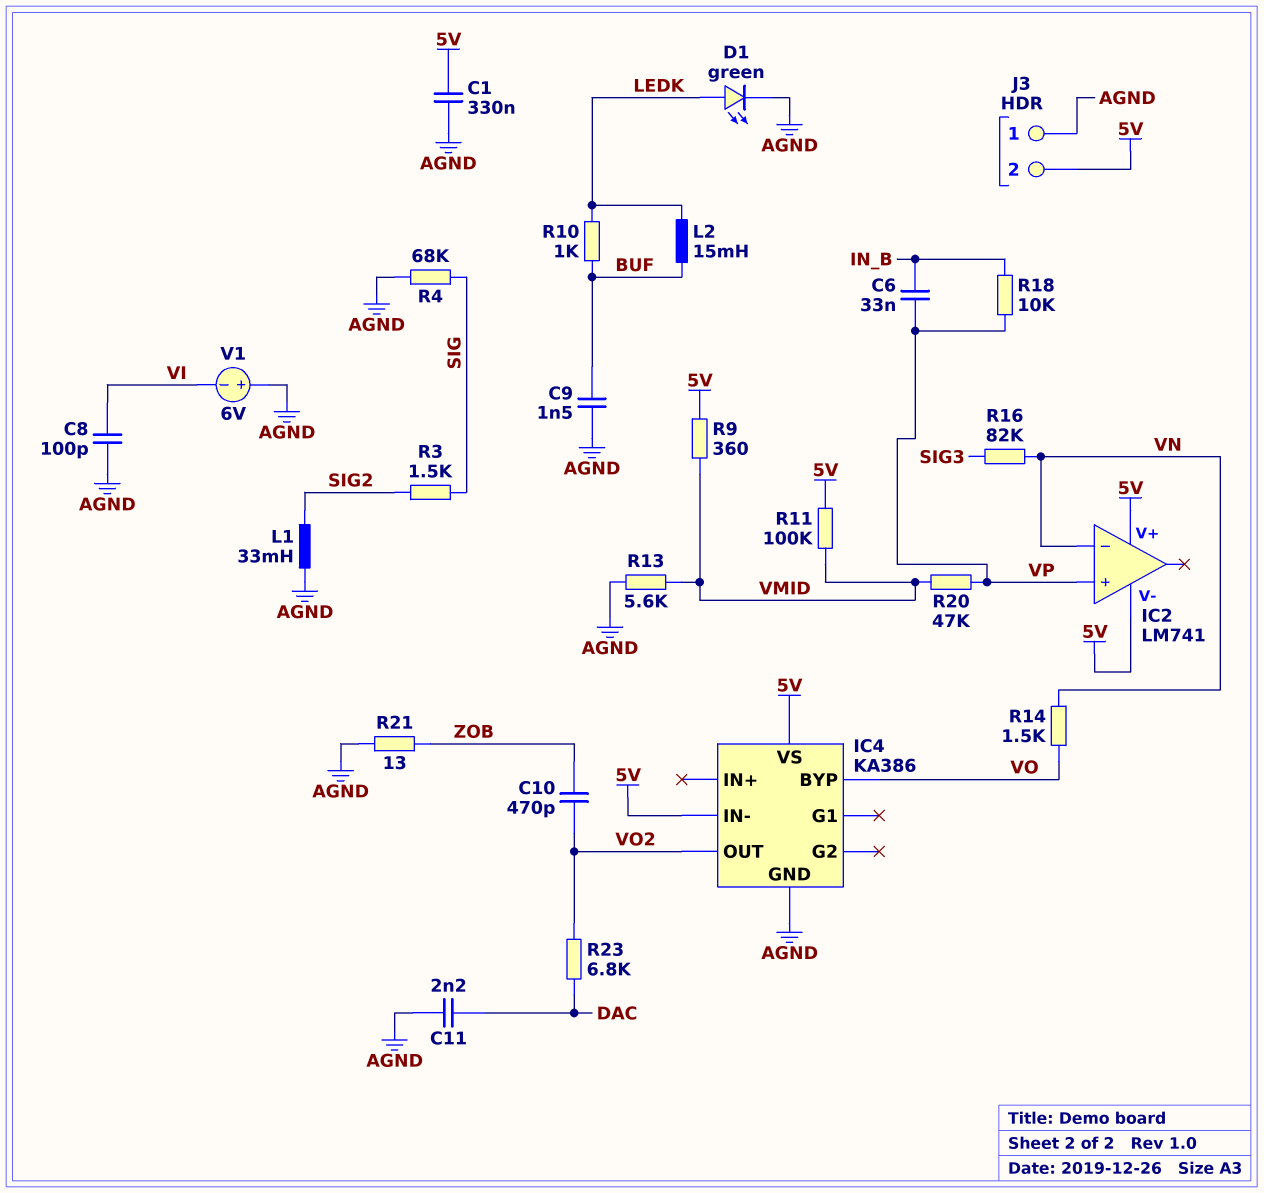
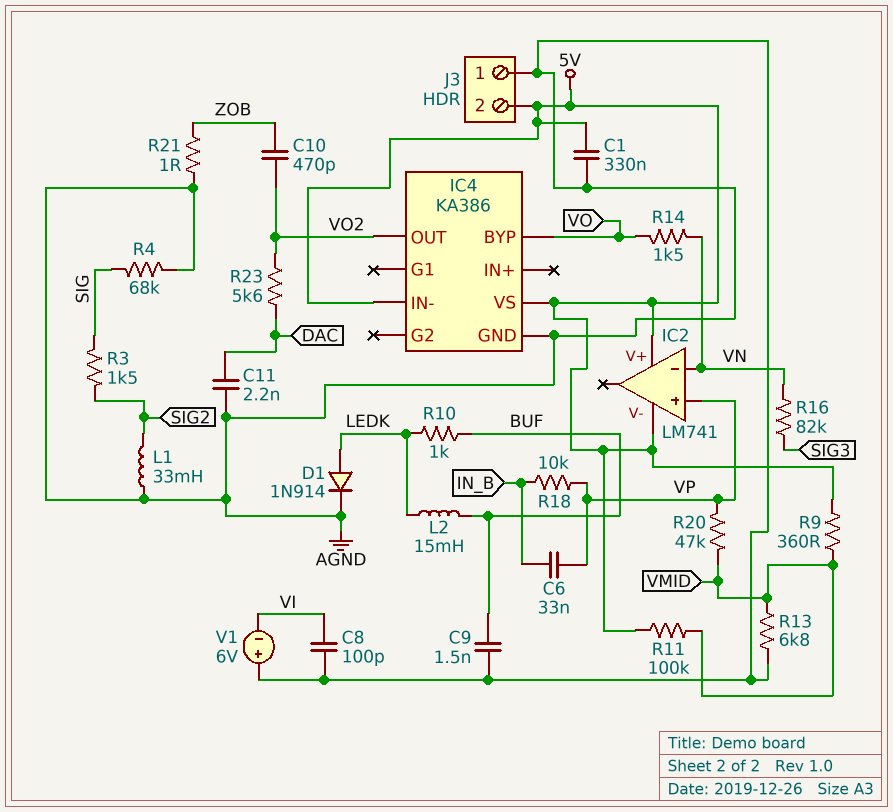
D1: LED green (A LEDK, K AGND) -> diode 1N914 (A LEDK, K AGND)
R13: 5.6k (AGND, VMID) -> 6.8k (AGND, VMID)
R21: 13 (AGND, ZOB) -> 1 (AGND, ZOB)
R23: 6.8k (DAC, VO2) -> 5.6k (DAC, VO2)

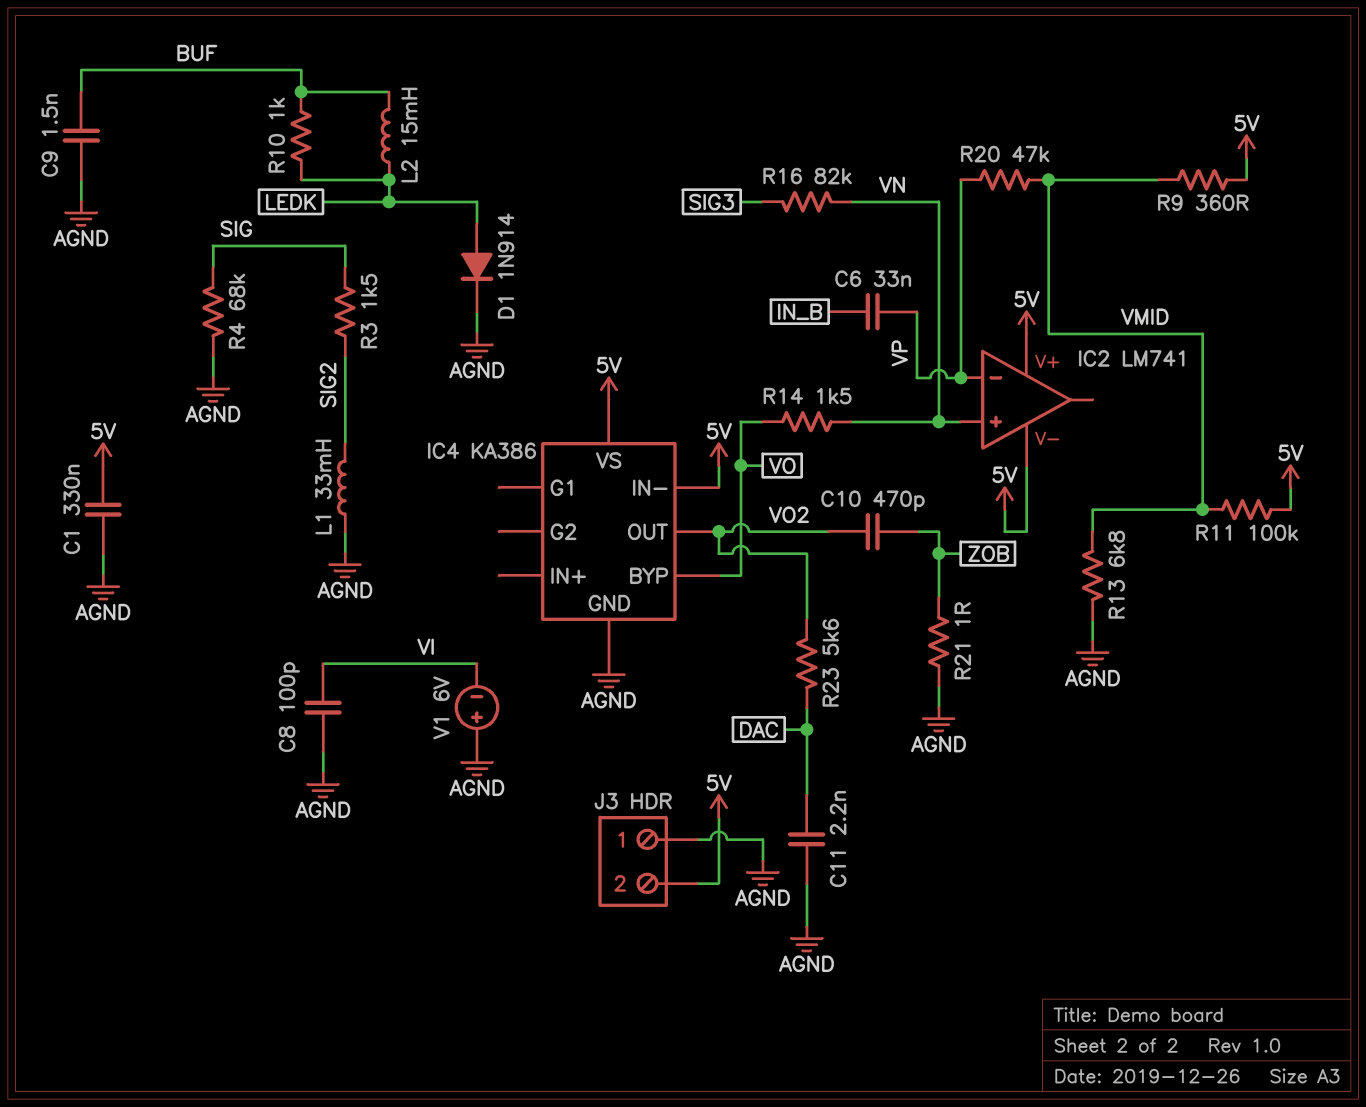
IC2 pin in+: VP -> VN
IC2 pin in-: VN -> VP
R18: 10k (IN_B, VP) -> none

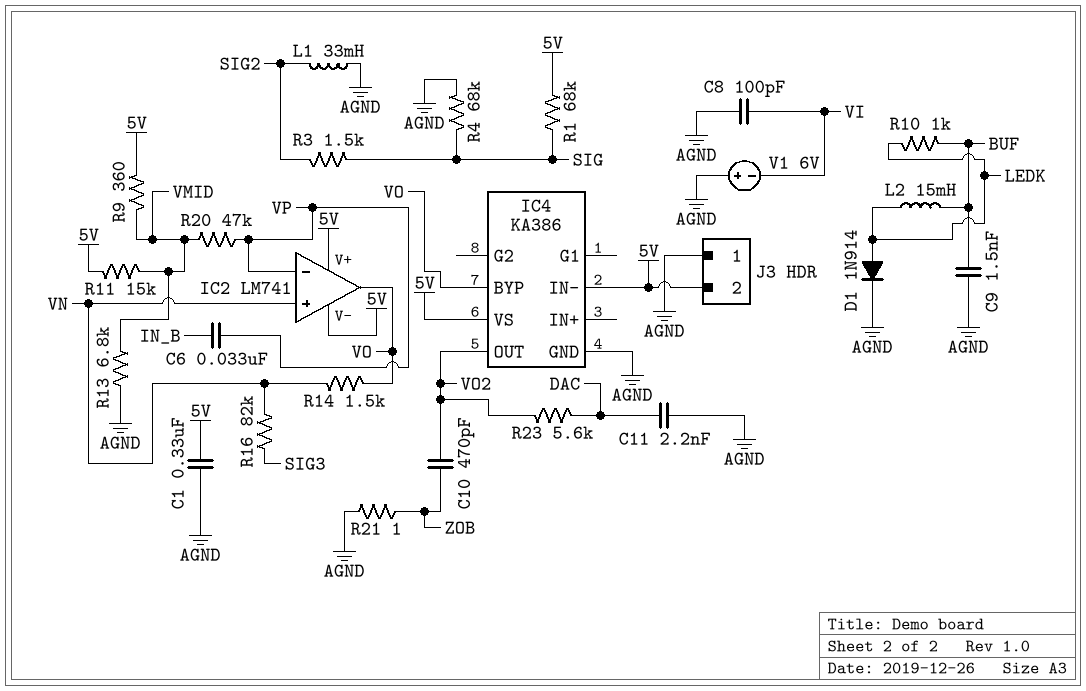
IC2 pin out: none -> VO
R1: none -> 68k (5V, SIG)
R11: 100k (5V, VMID) -> 15k (5V, VMID)

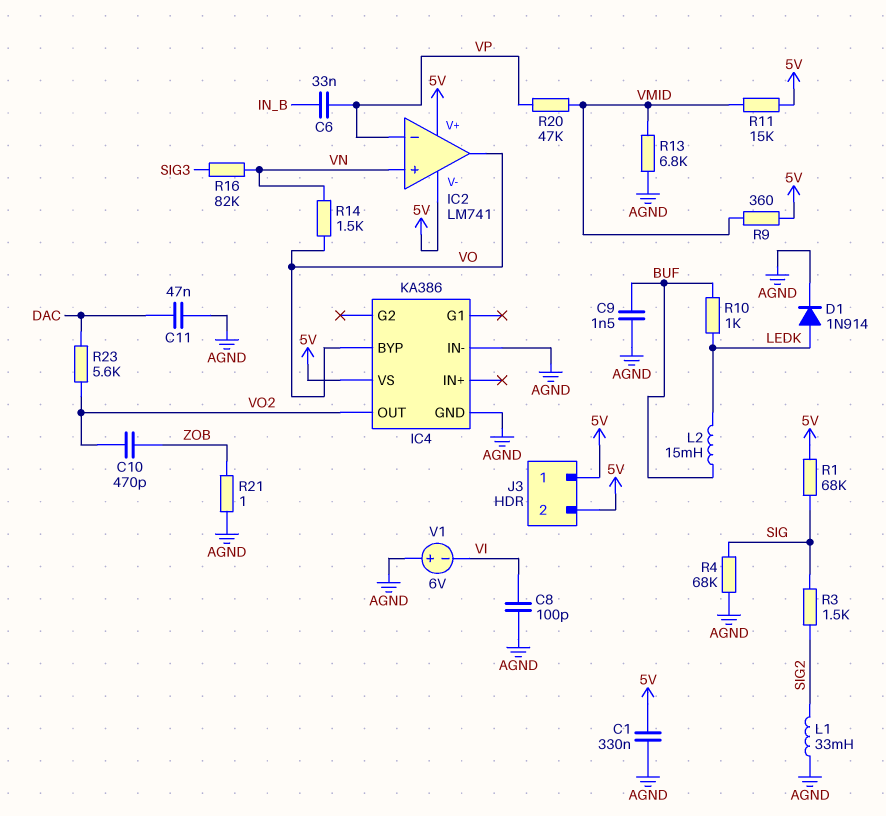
C11: 2.2nF (AGND, DAC) -> 47nF (AGND, DAC)
IC4 pin IN-: 5V -> AGND
J3 pin 1: AGND -> 5V

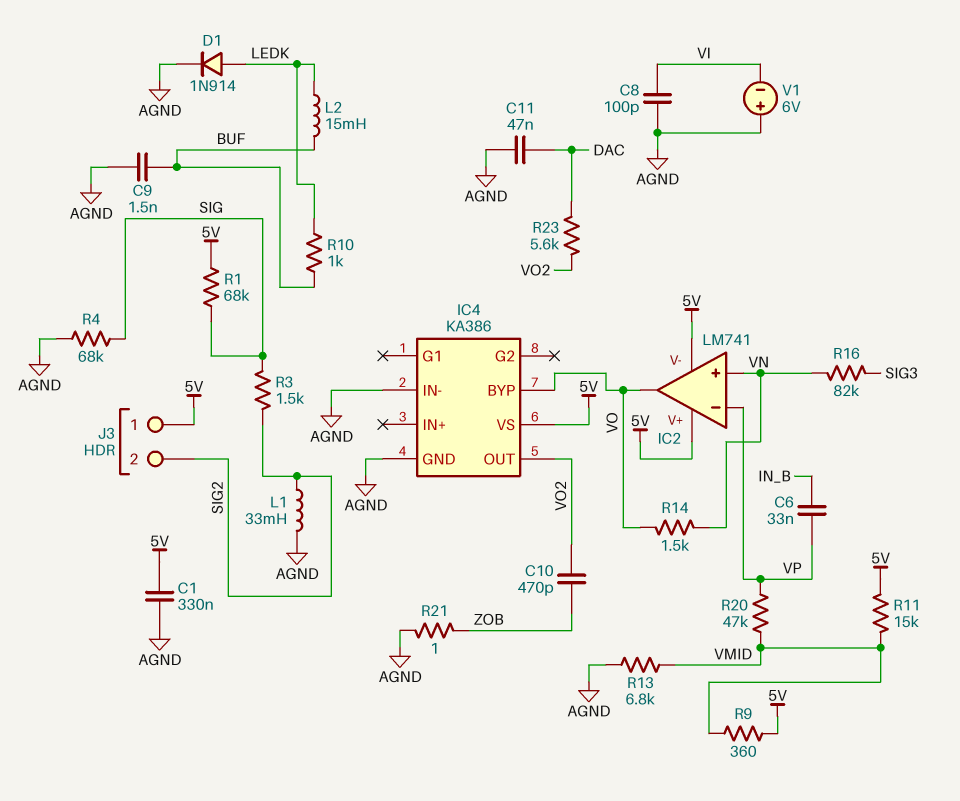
J3 pin 2: 5V -> SIG2

